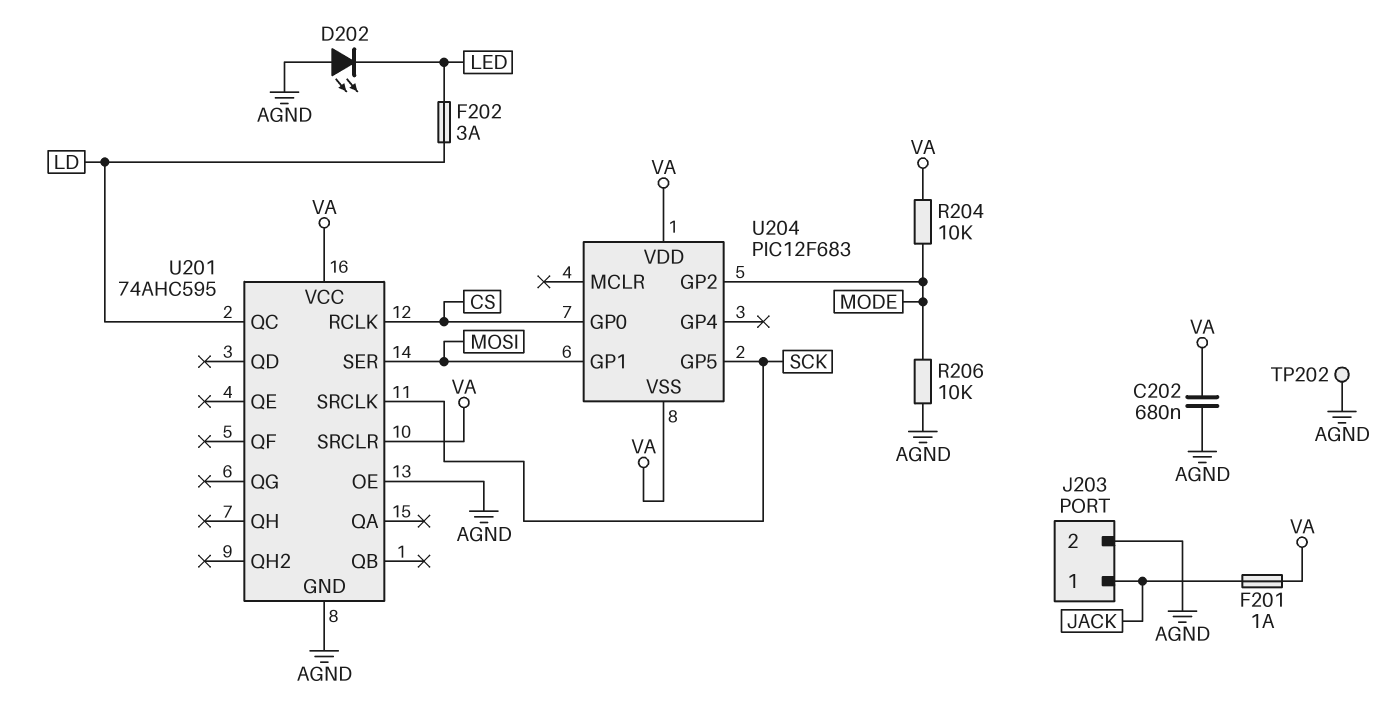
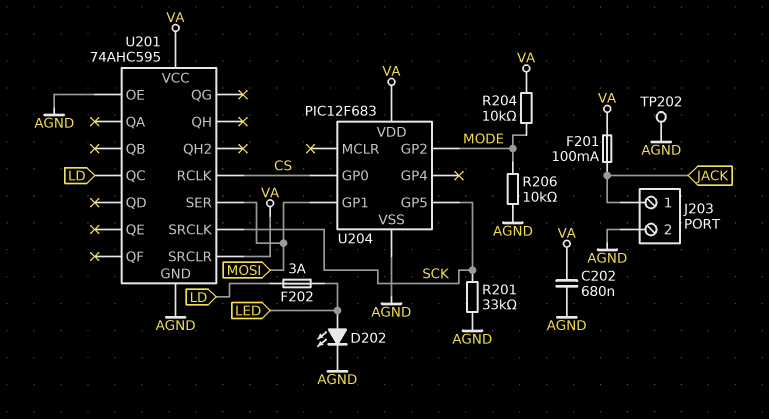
D202: LED (A AGND, K LED) -> LED (A LED, K AGND)
F201: 1A (JACK, VA) -> 100mA (JACK, VA)
R201: none -> 33k (AGND, SCK)
U204 pin VSS: VA -> AGND

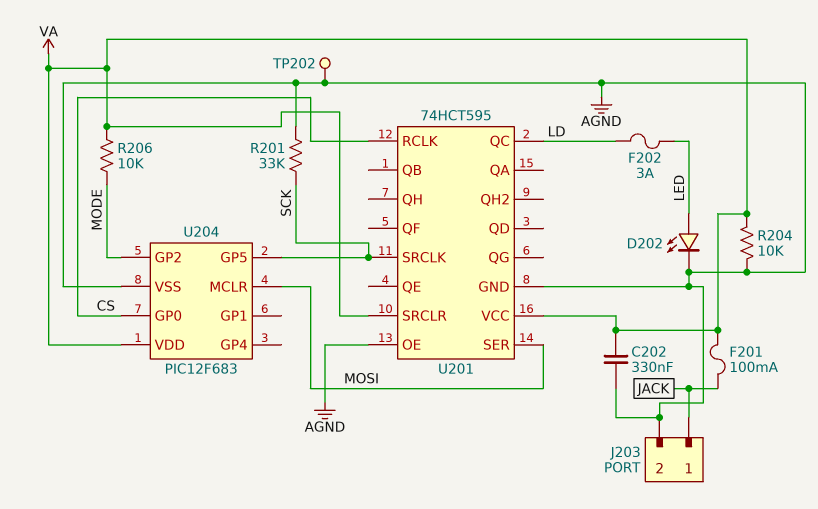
C202: 680nF (AGND, VA) -> 330nF (AGND, VA)
R204: 10k (MODE, VA) -> 10k (AGND, VA)
R206: 10k (AGND, MODE) -> 10k (MODE, VA)
U201: 74AHC595 -> 74HCT595
U204 pin GP1: MOSI -> none
U204 pin MCLR: none -> MOSI

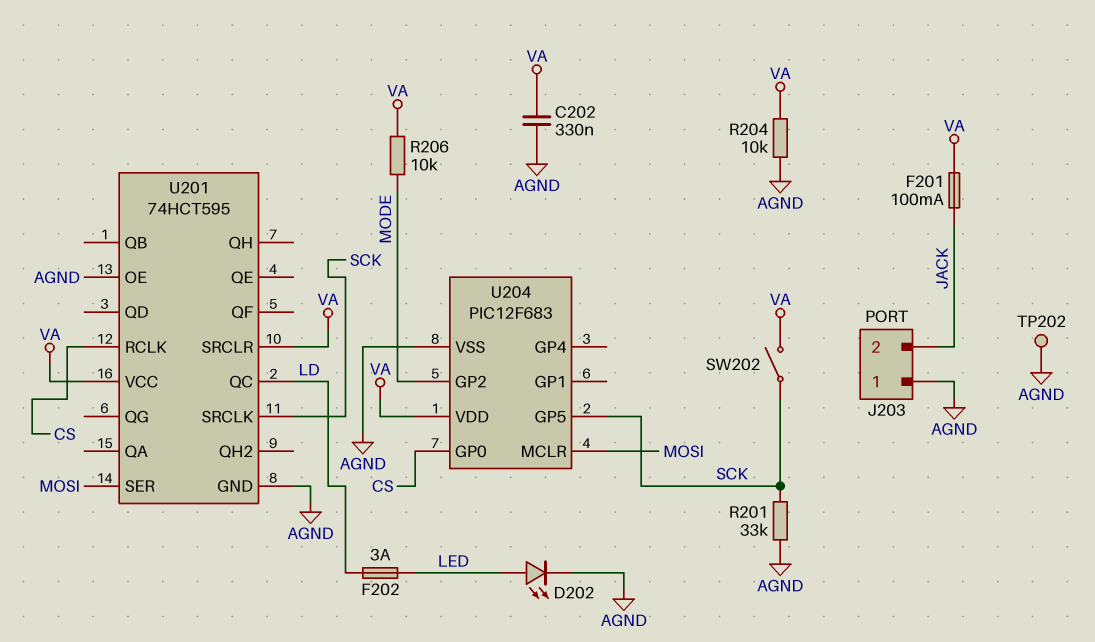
J203 pin 1: JACK -> AGND
J203 pin 2: AGND -> JACK
SW202: none -> switch (SCK, VA)

